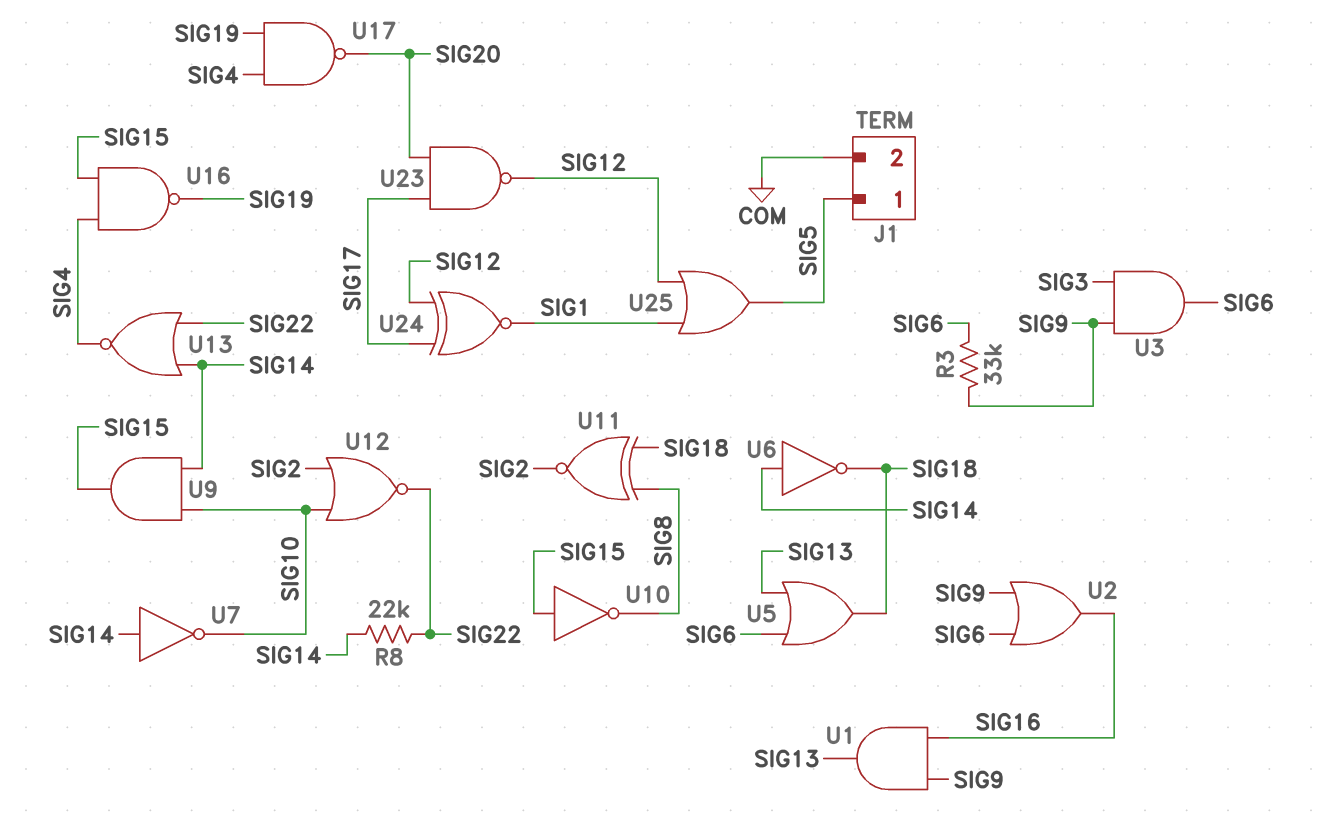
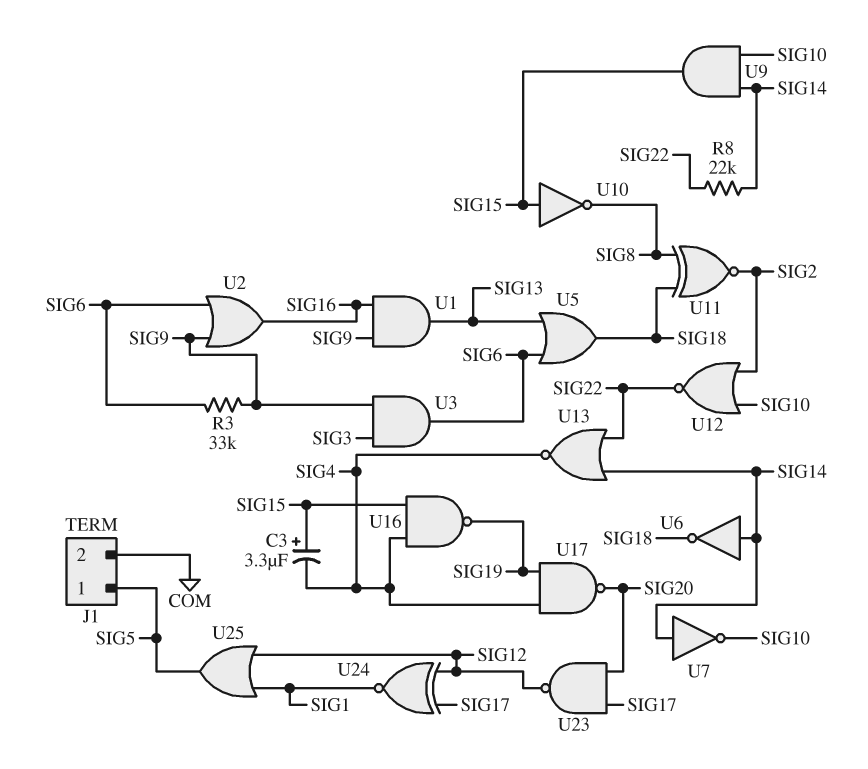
C3: none -> 3.3uF (plus SIG15, minus SIG4)

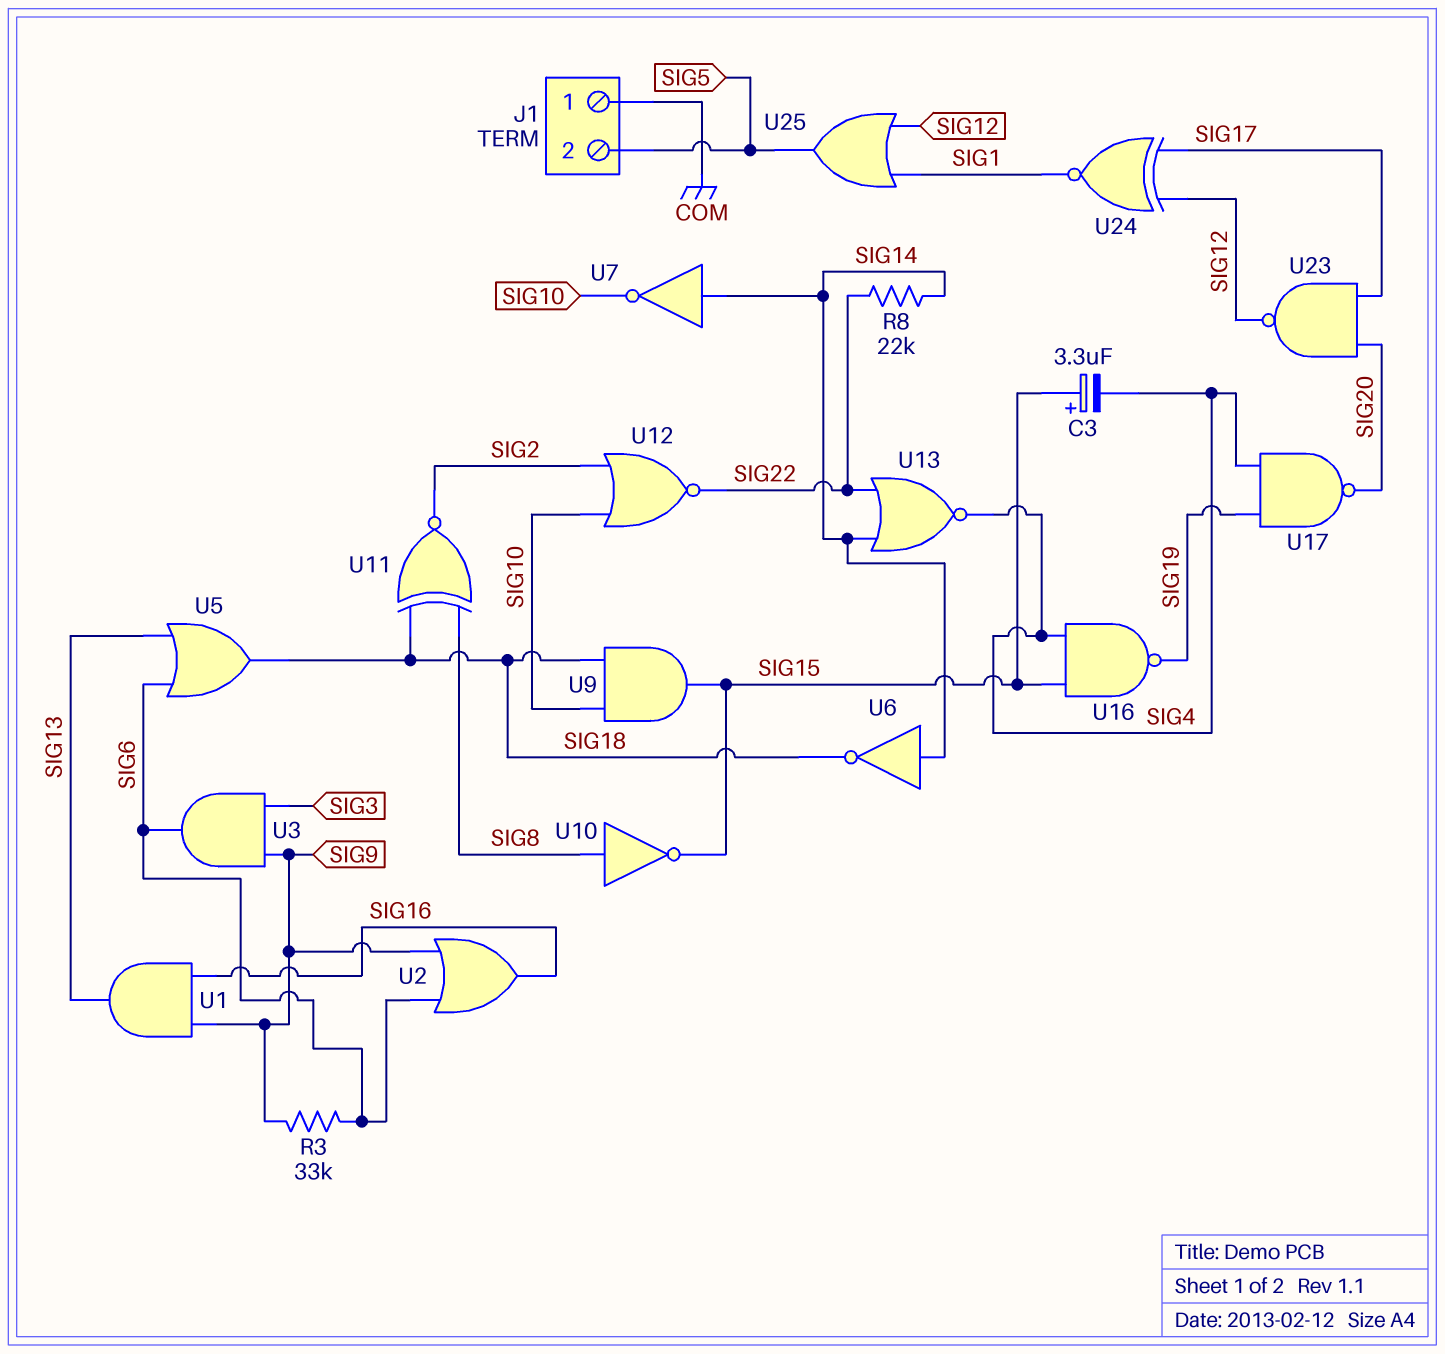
J1 pin 1: SIG5 -> COM
J1 pin 2: COM -> SIG5
U9: AND (in SIG10, in SIG14, out SIG15) -> AND (in SIG10, in SIG18, out SIG15)
U10: NOT (in SIG15, out SIG8) -> NOT (in SIG8, out SIG15)

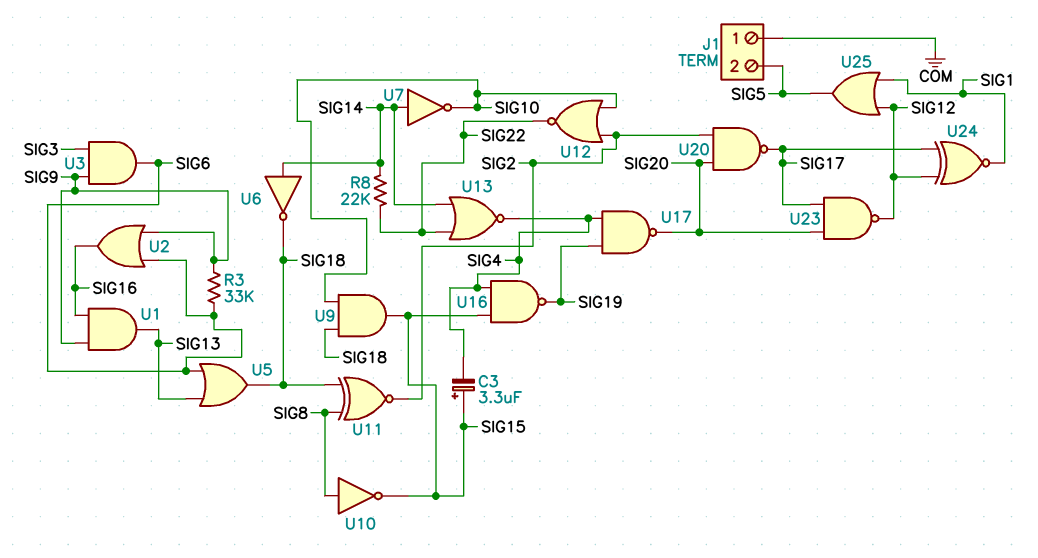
U20: none -> NAND (in SIG2, in SIG20, out SIG17)

